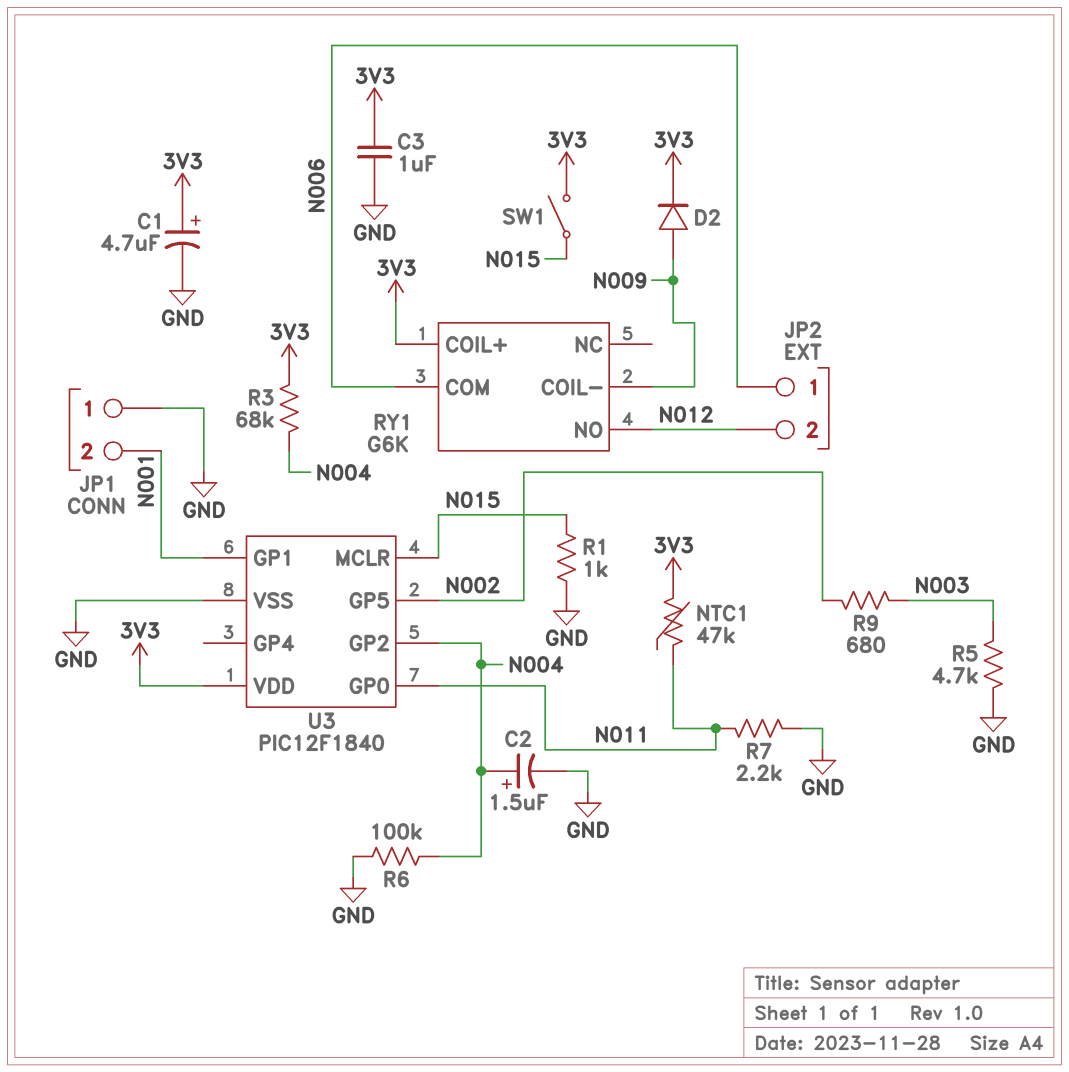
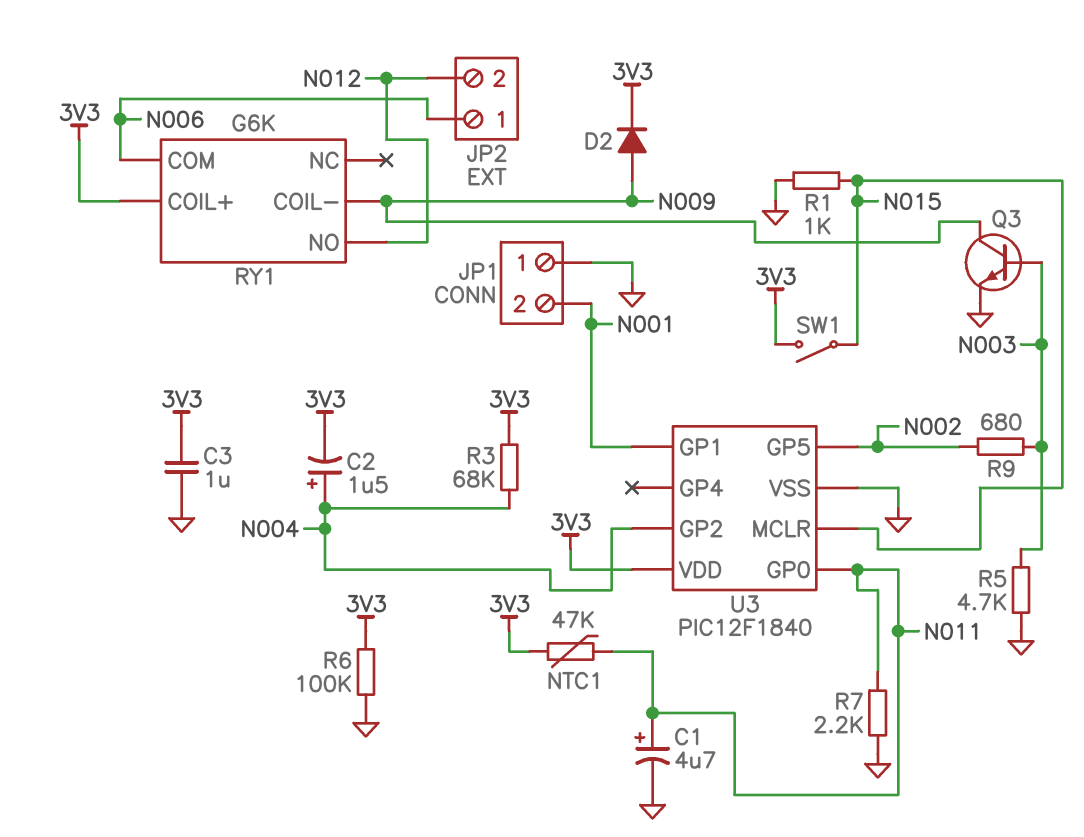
C1: 4.7uF (plus 3V3, minus GND) -> 4.7uF (plus N011, minus GND)
C2: 1.5uF (plus N004, minus GND) -> 1.5uF (plus N004, minus 3V3)
Q3: none -> NPN (B N003, C N009, E GND)
R6: 100k (GND, N004) -> 100k (3V3, GND)

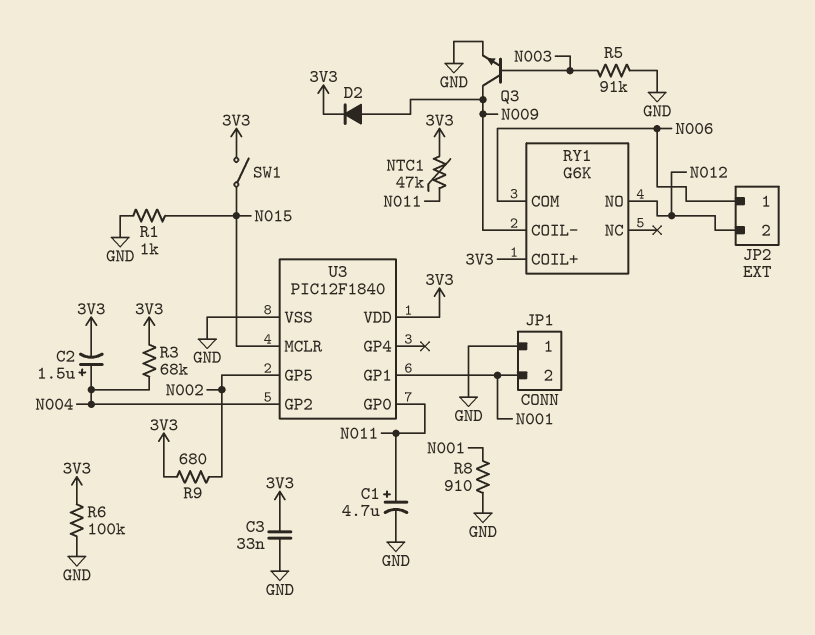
C3: 1uF (3V3, GND) -> 33nF (3V3, GND)
R5: 4.7k (GND, N003) -> 91k (GND, N003)
R7: 2.2k (GND, N011) -> none
R8: none -> 910 (GND, N001)
R9: 680 (N002, N003) -> 680 (3V3, N002)

